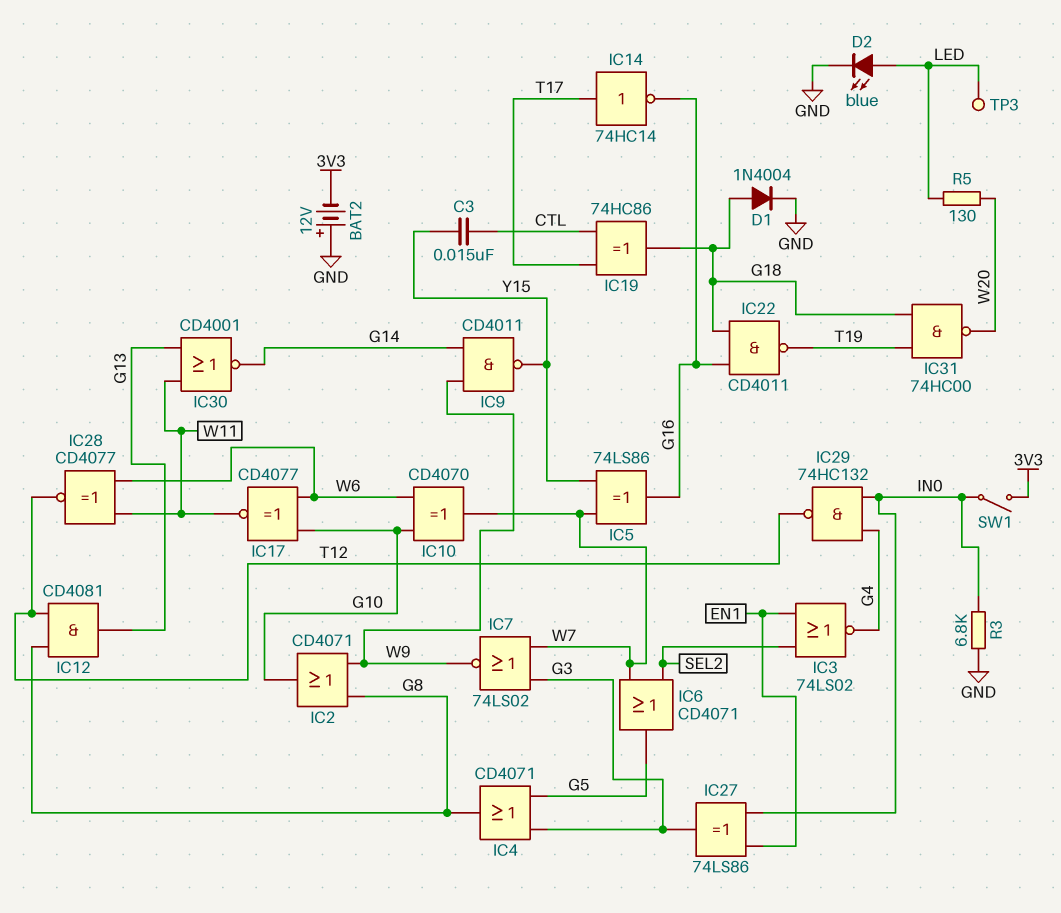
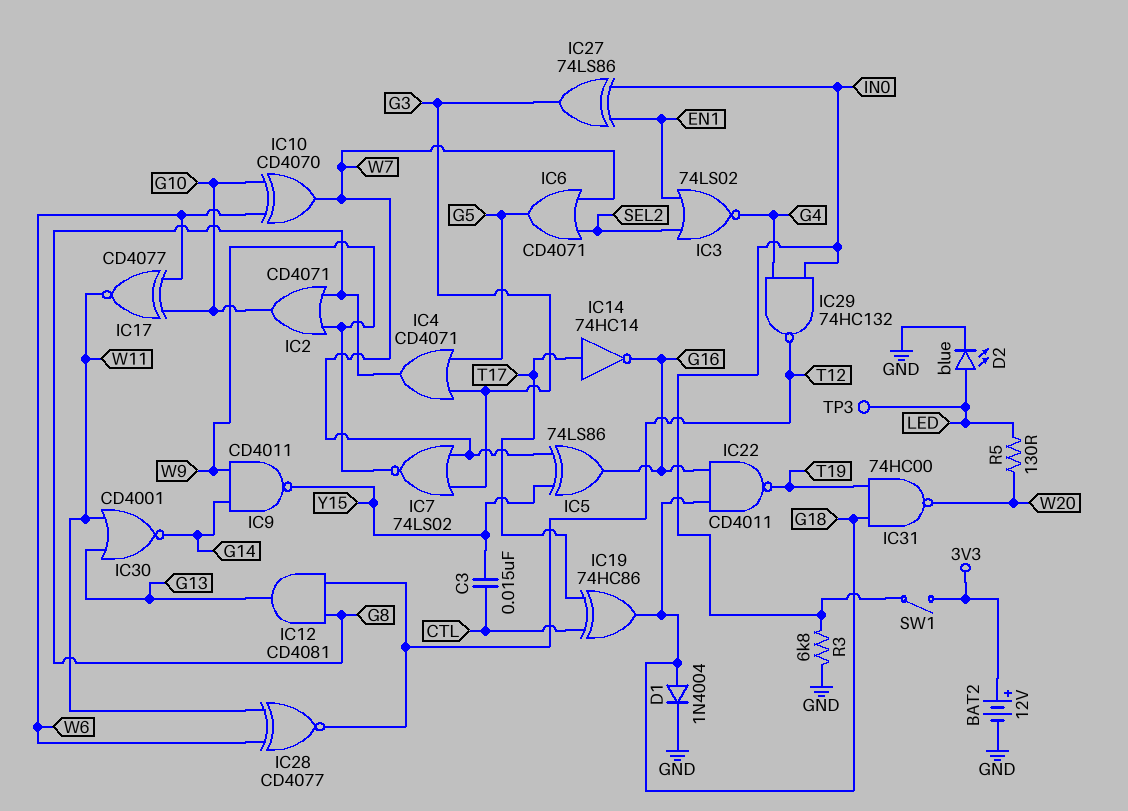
BAT2: 12V (plus GND, minus 3V3) -> 12V (plus 3V3, minus GND)

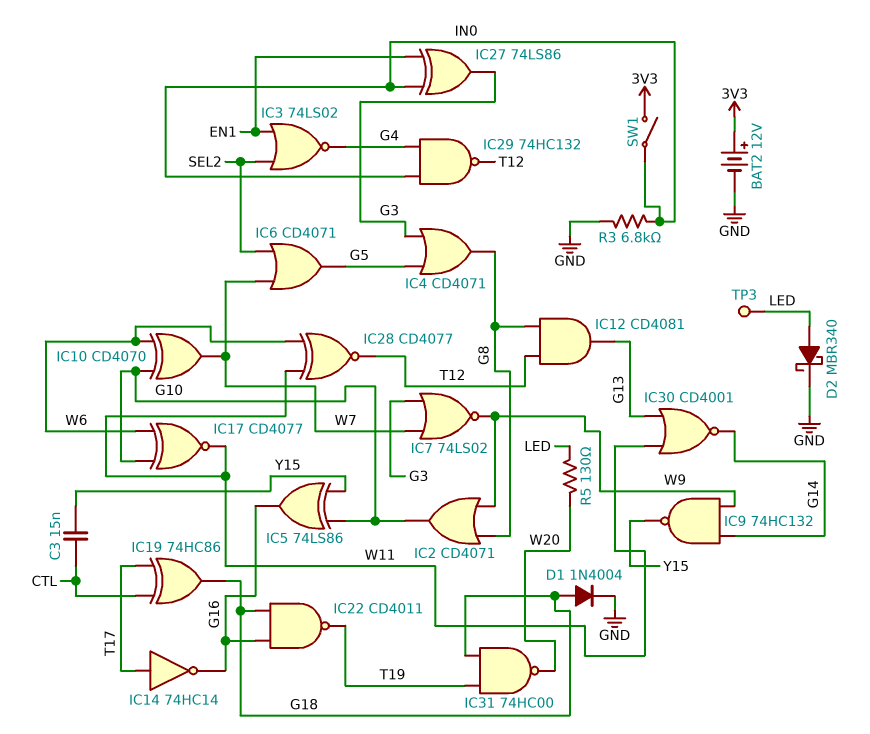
D2: LED blue (A LED, K GND) -> schottky MBR340 (A LED, K GND)
IC5: XOR 74LS86 (in W7, in Y15, out G16) -> XOR 74LS86 (in G10, in Y15, out G16)
IC9: NAND CD4011 (in G14, in W9, out Y15) -> NAND 74HC132 (in G14, in W9, out Y15)

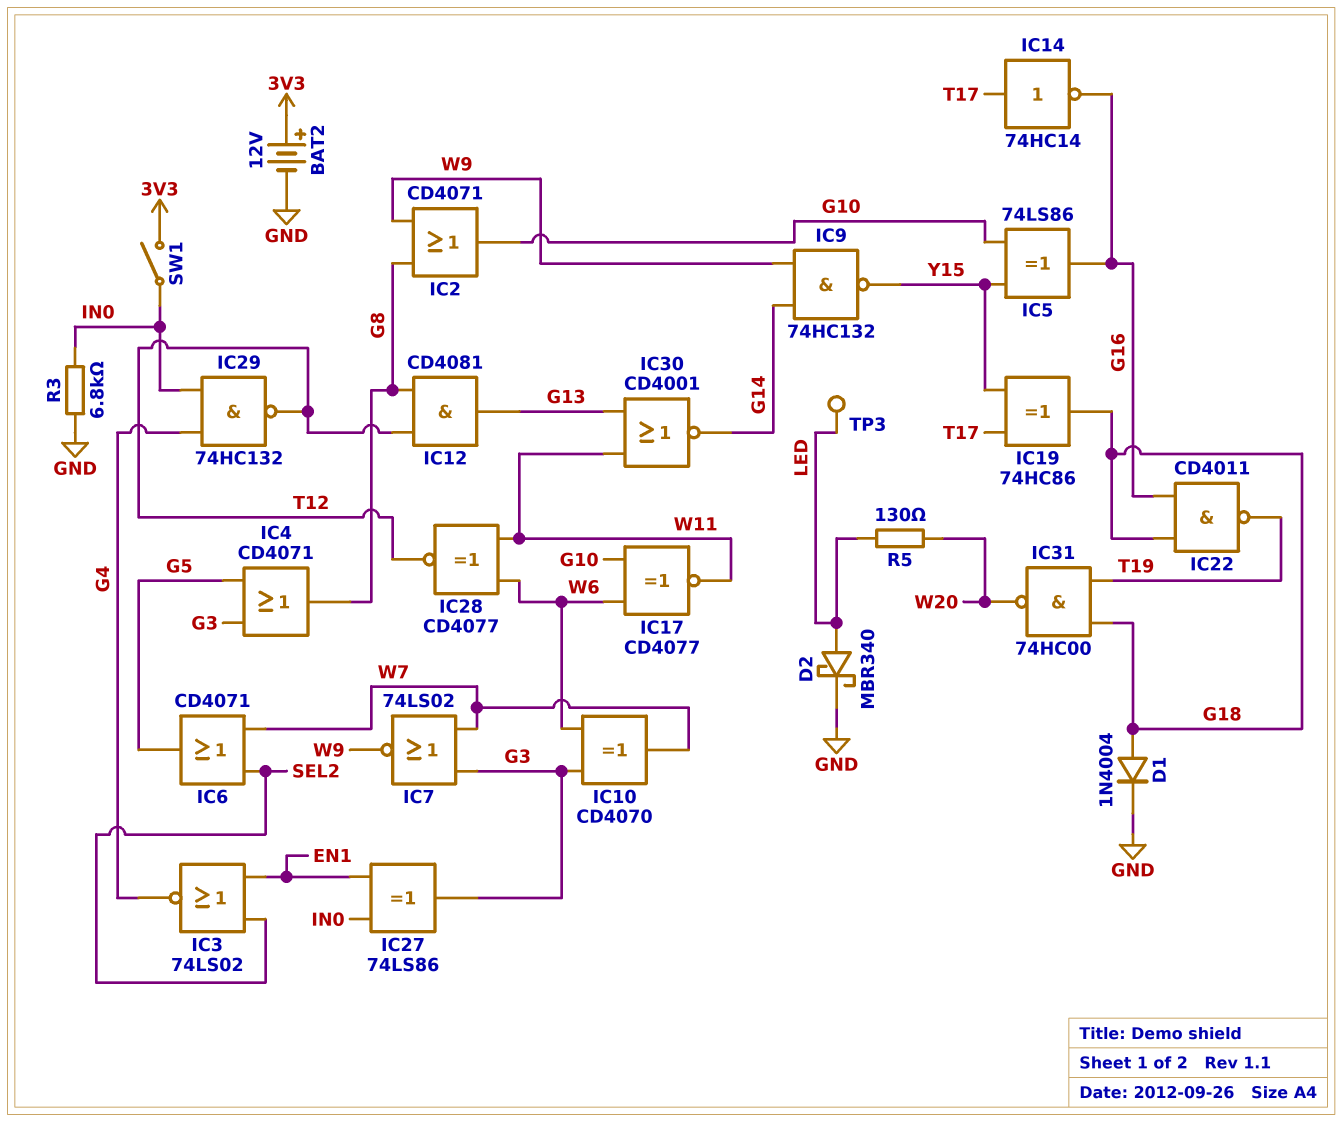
C3: 15nF (CTL, Y15) -> none
IC10: XOR CD4070 (in G10, in W6, out W7) -> XOR CD4070 (in G3, in W6, out W7)
IC19: XOR 74HC86 (in CTL, in T17, out G18) -> XOR 74HC86 (in T17, in Y15, out G18)

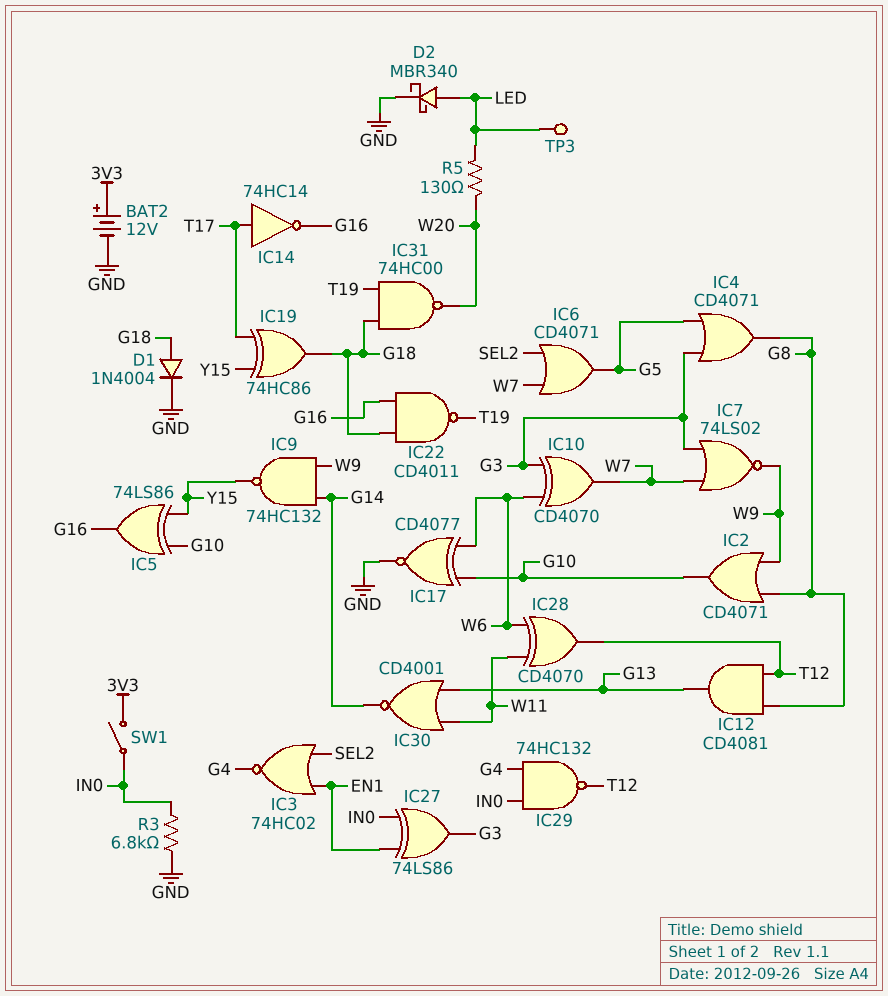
IC3: NOR 74LS02 (in EN1, in SEL2, out G4) -> NOR 74HC02 (in EN1, in SEL2, out G4)
IC17: XNOR CD4077 (in G10, in W6, out W11) -> XNOR CD4077 (in G10, in W6, out GND)
IC28: XNOR CD4077 (in W6, in W11, out T12) -> XOR CD4070 (in W6, in W11, out T12)

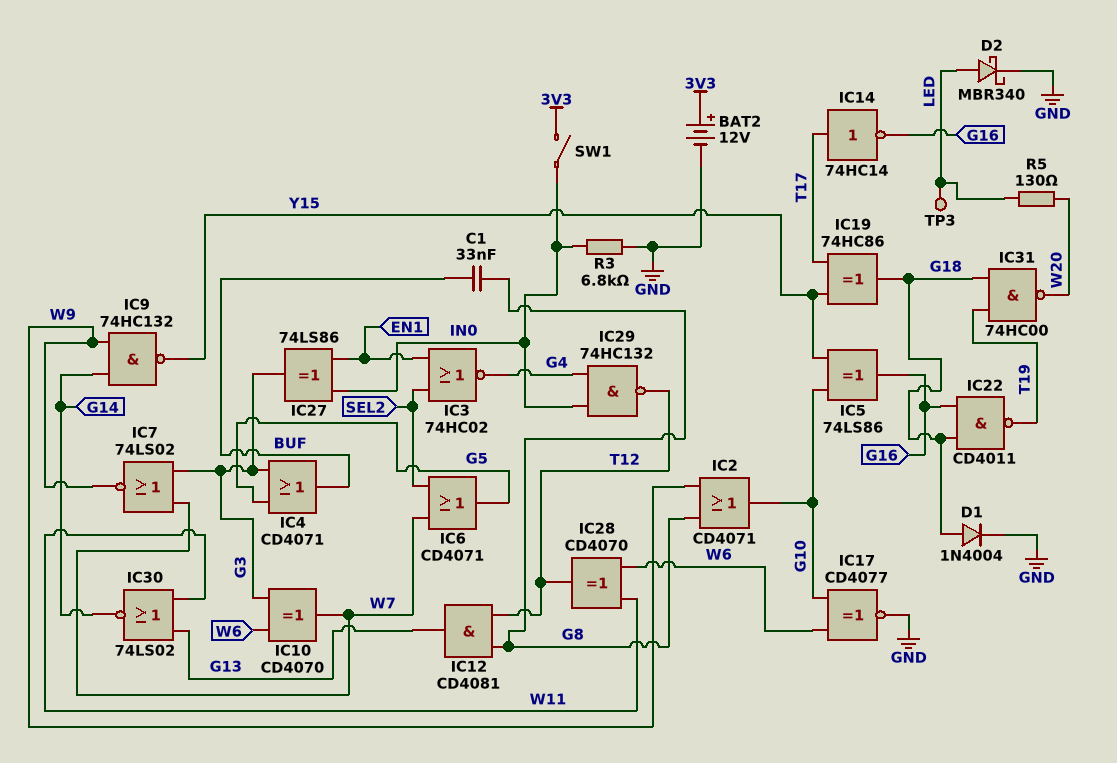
C1: none -> 33nF (BUF, G8)
IC4: OR CD4071 (in G3, in G5, out G8) -> OR CD4071 (in G3, in G5, out BUF)
IC30: NOR CD4001 (in G13, in W11, out G14) -> NOR 74LS02 (in G13, in W11, out G14)

